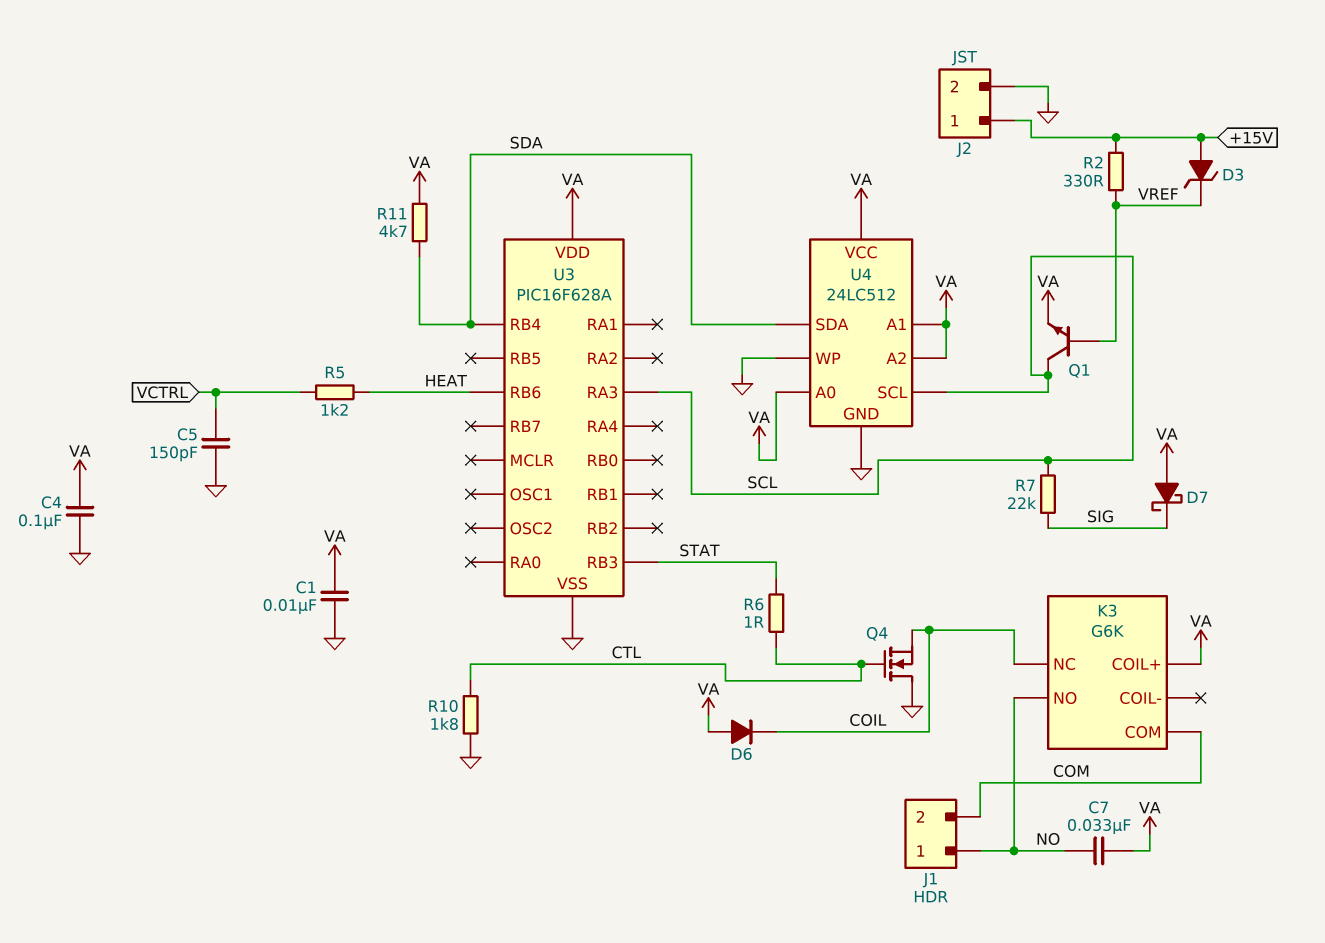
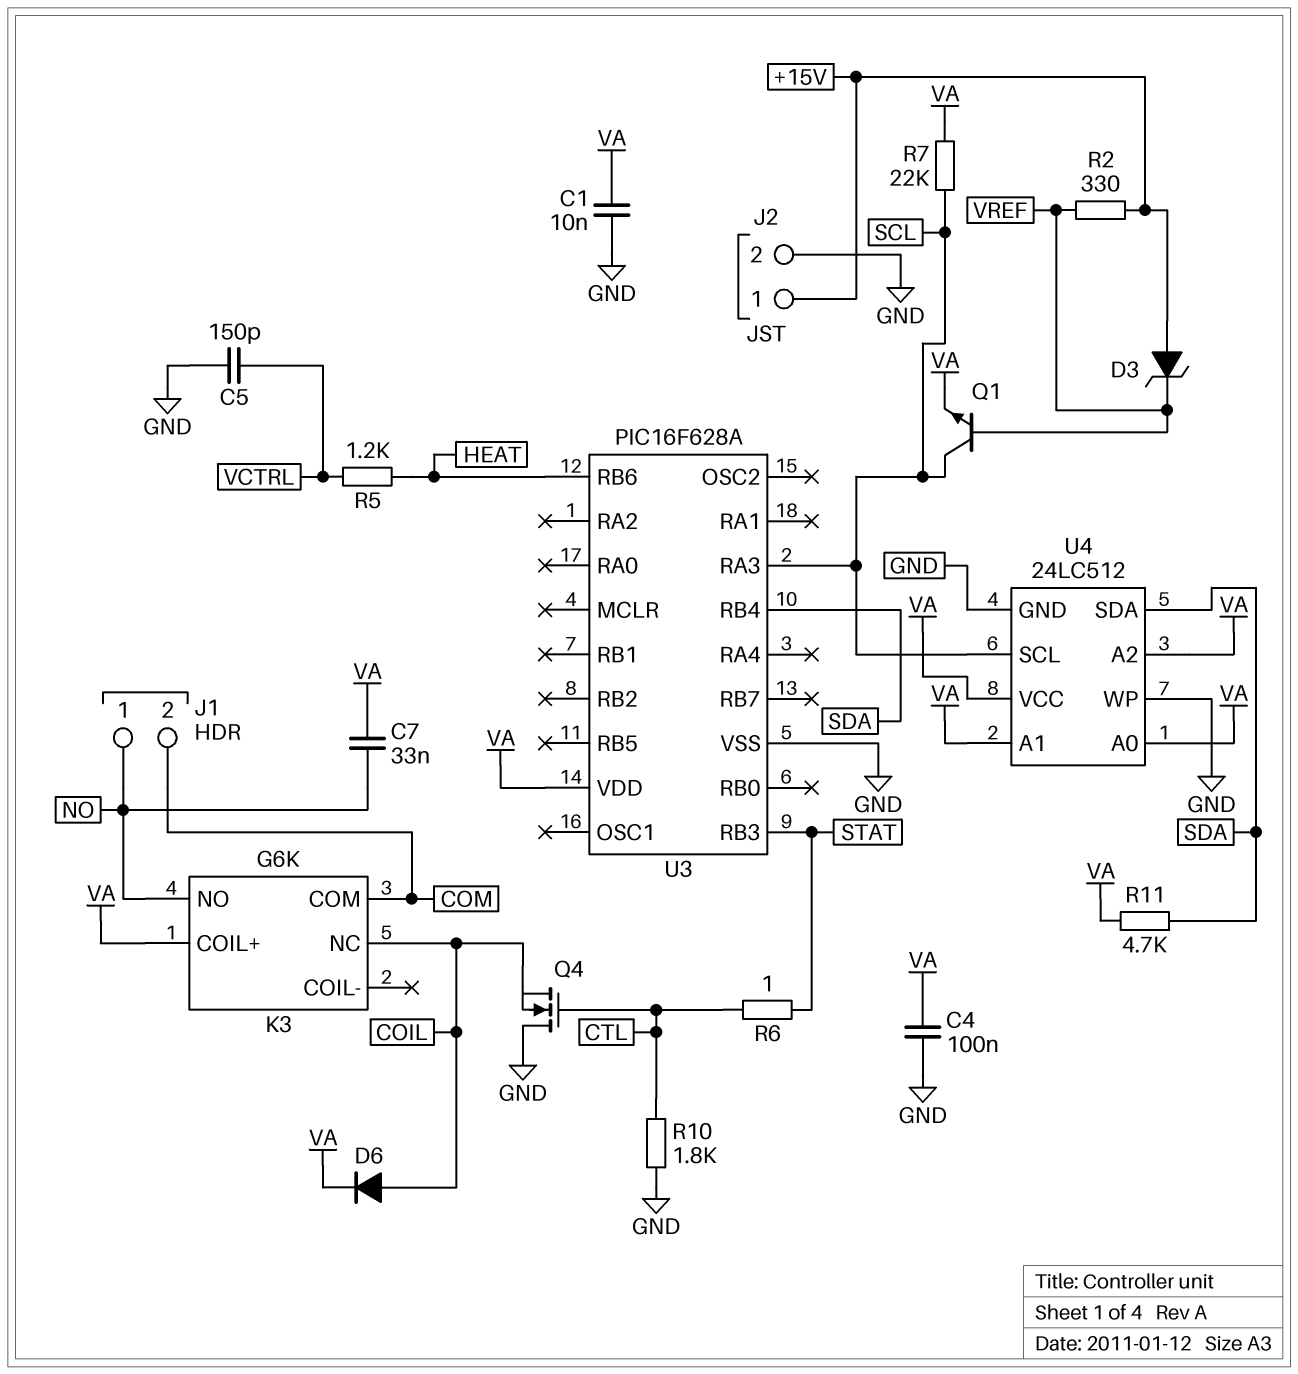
D6: diode (A VA, K COIL) -> diode (A COIL, K VA)
D7: schottky (A VA, K SIG) -> none
R7: 22k (SCL, SIG) -> 22k (SCL, VA)

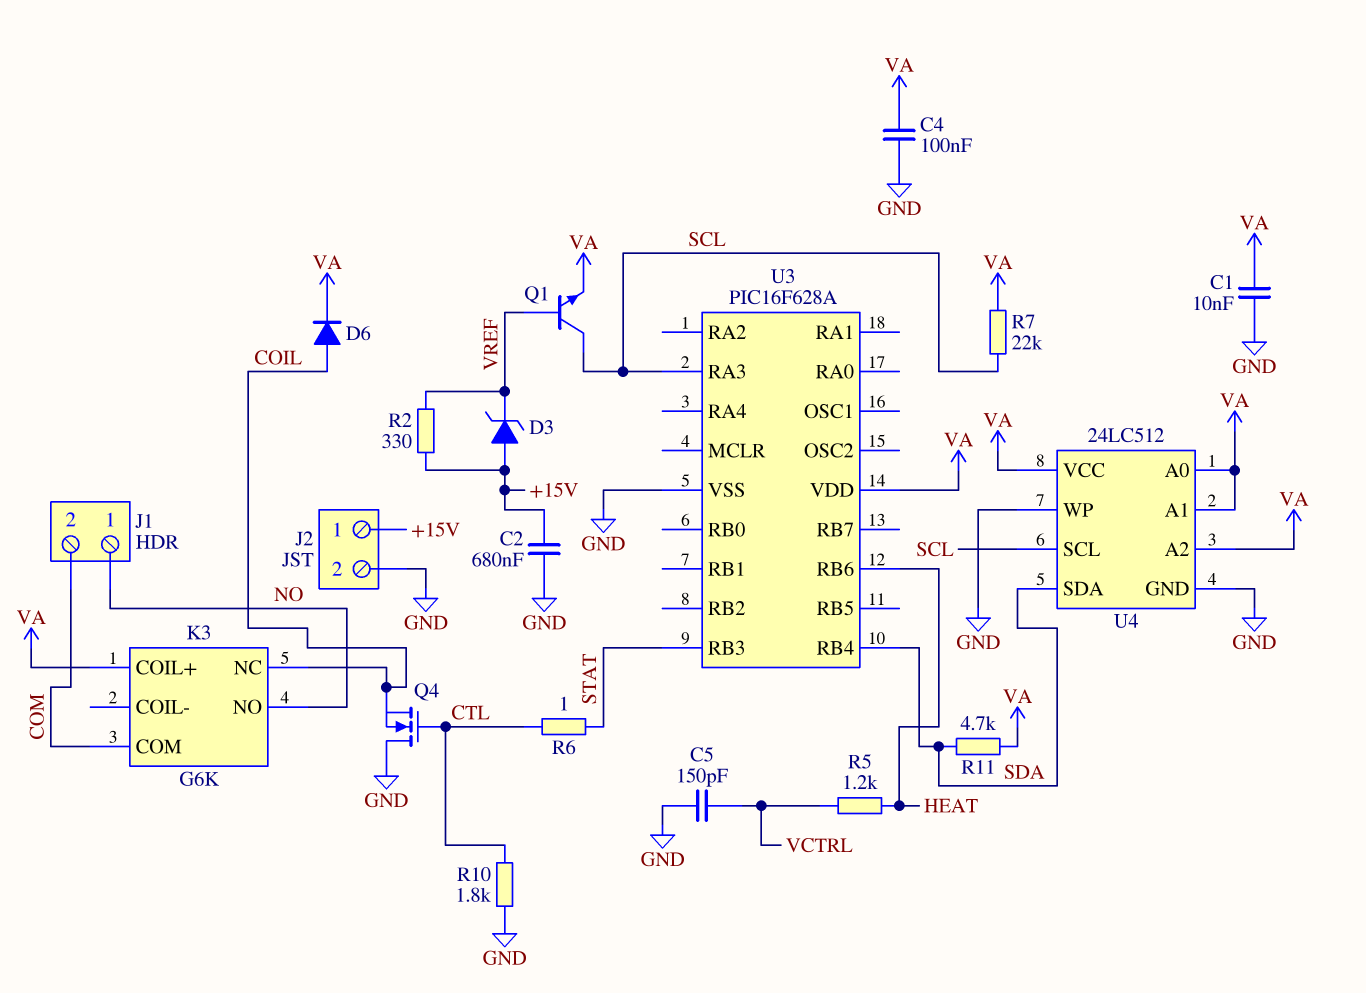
C2: none -> 680nF (+15V, GND)
C7: 33nF (NO, VA) -> none

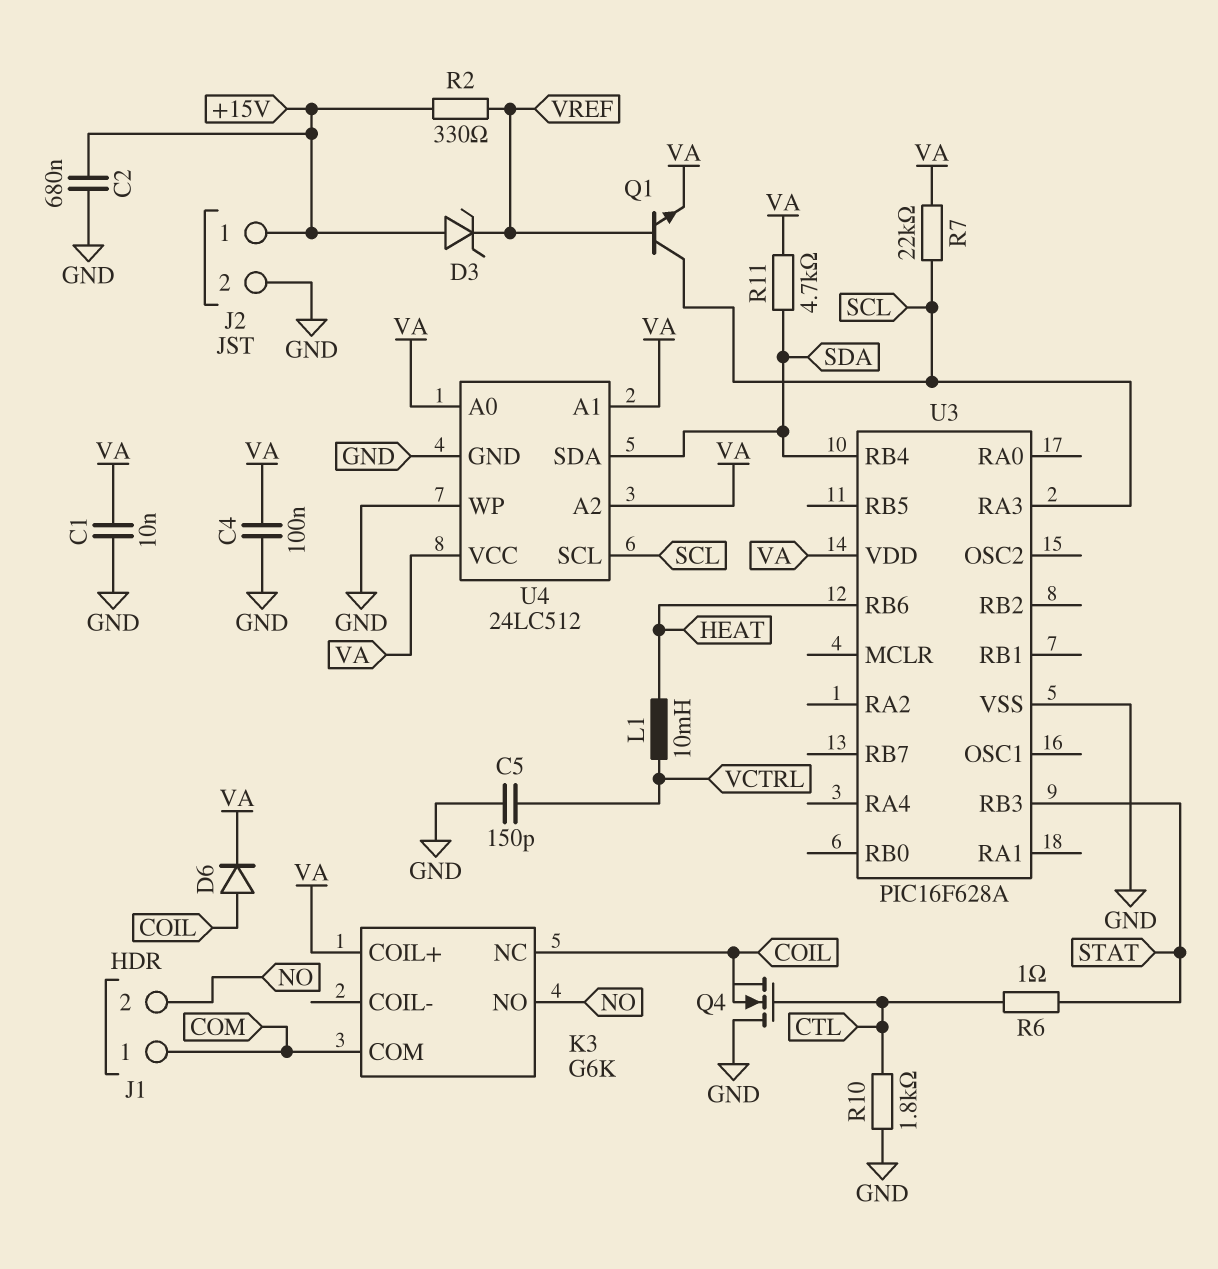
J1 pin 1: NO -> COM
J1 pin 2: COM -> NO
L1: none -> 10mH (HEAT, VCTRL)
R5: 1.2k (HEAT, VCTRL) -> none

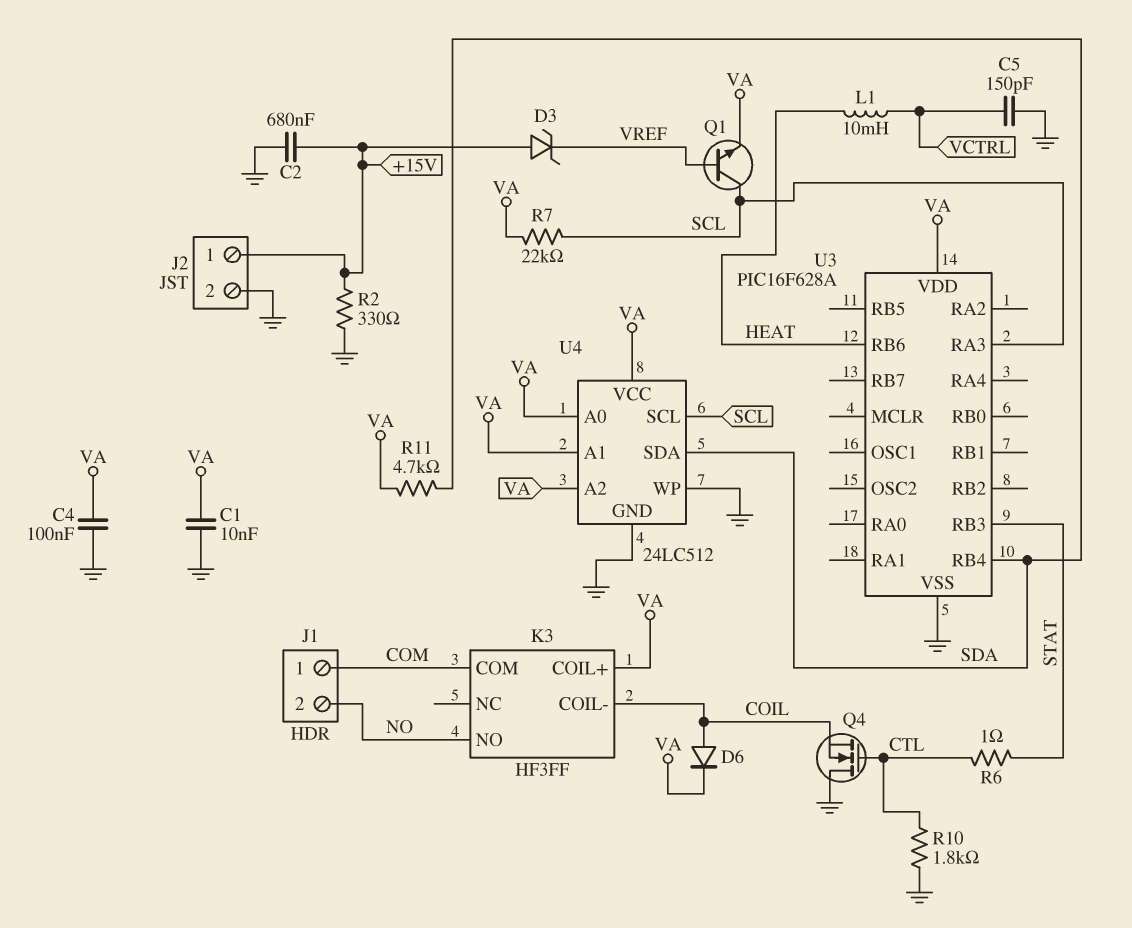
K3: G6K -> HF3FF
K3 pin COIL-: none -> COIL
K3 pin NC: COIL -> none
R2: 330 (+15V, VREF) -> 330 (+15V, GND)

